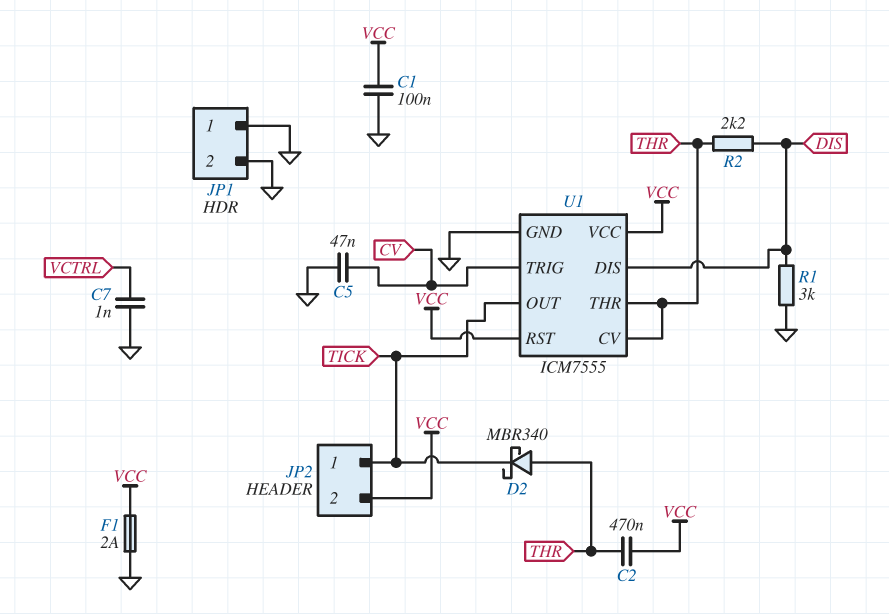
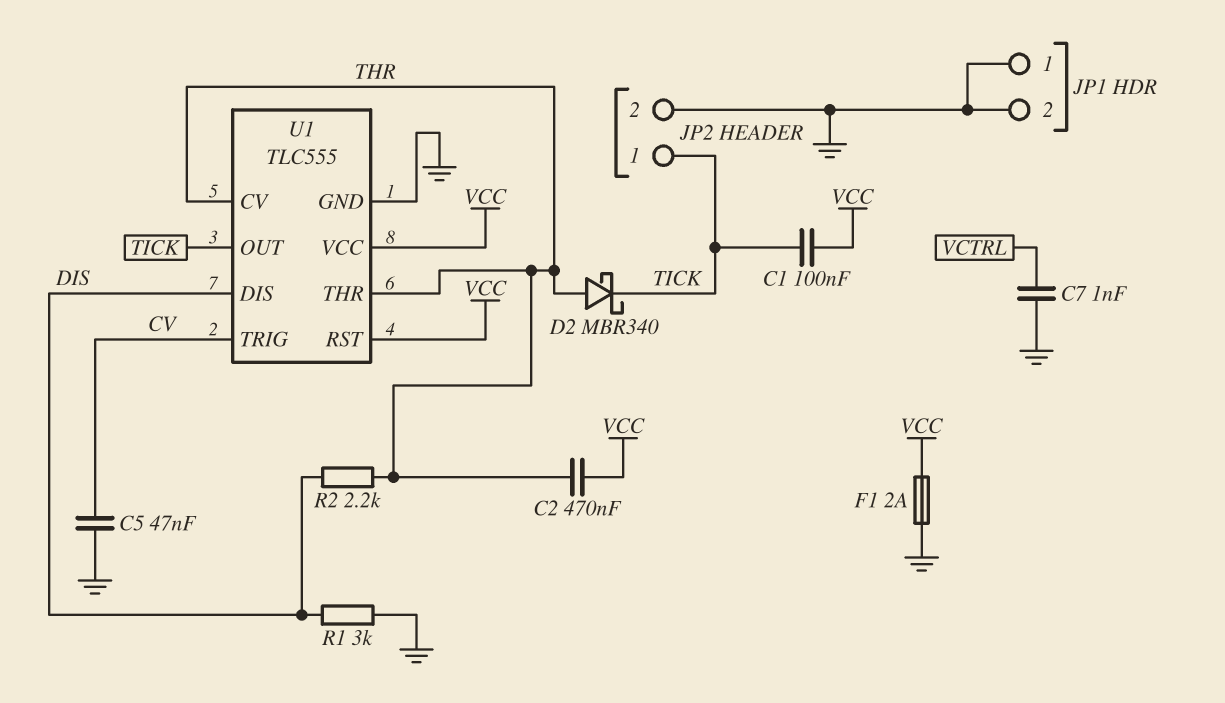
C1: 100nF (GND, VCC) -> 100nF (TICK, VCC)
JP2 pin 2: VCC -> GND
U1: ICM7555 -> TLC555

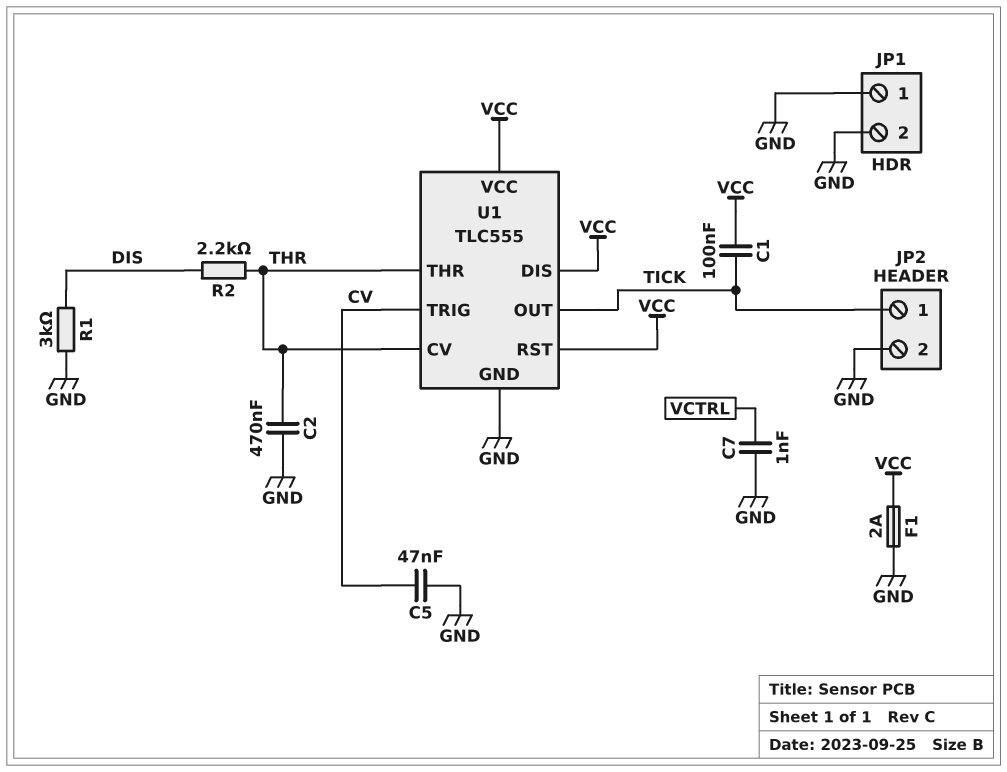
C2: 470nF (THR, VCC) -> 470nF (GND, THR)
D2: schottky MBR340 (A THR, K TICK) -> none
U1 pin DIS: DIS -> VCC

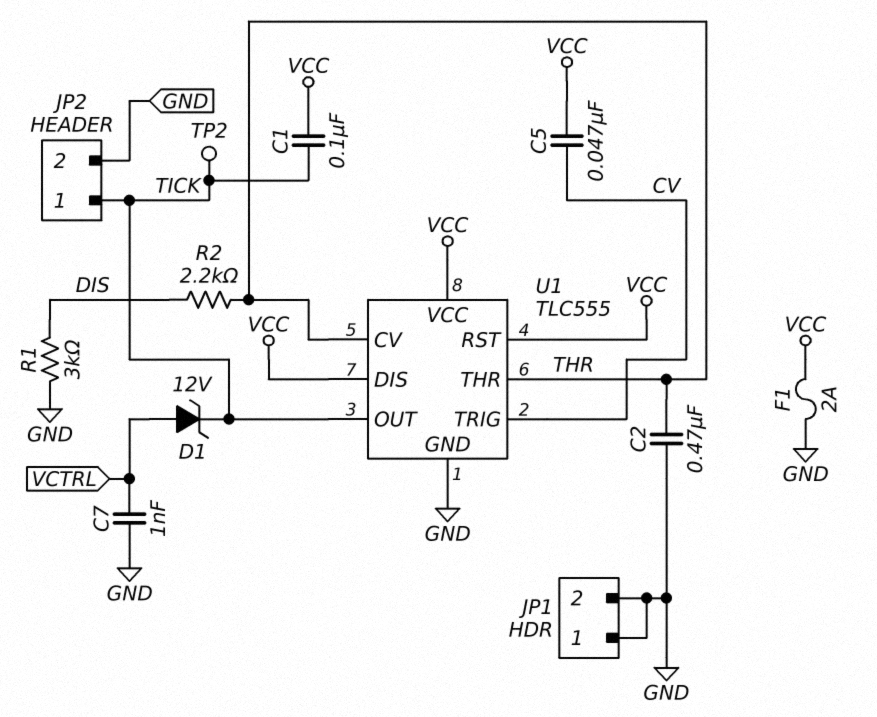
C5: 47nF (CV, GND) -> 47nF (CV, VCC)
D1: none -> zener 12V (A VCTRL, K TICK)
TP2: none -> test point (TICK)

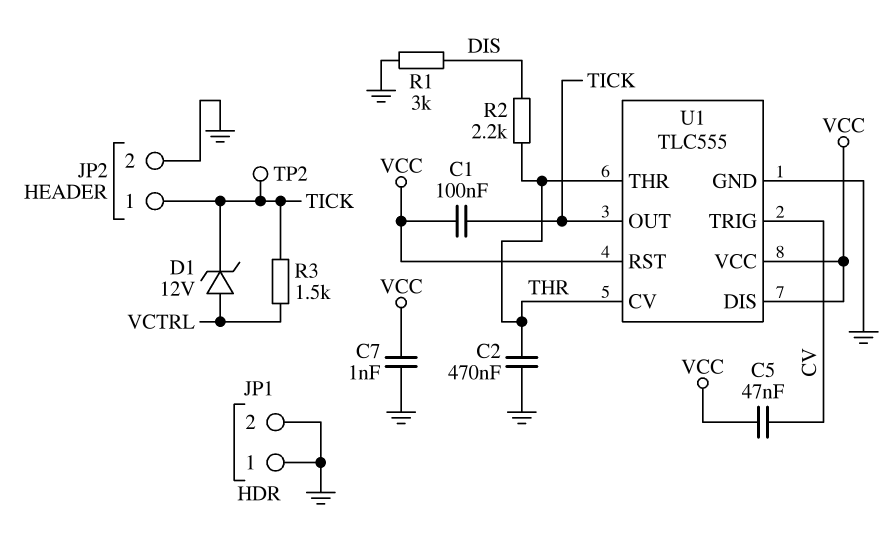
C7: 1nF (GND, VCTRL) -> 1nF (GND, VCC)
F1: 2A (GND, VCC) -> none
R3: none -> 1.5k (TICK, VCTRL)

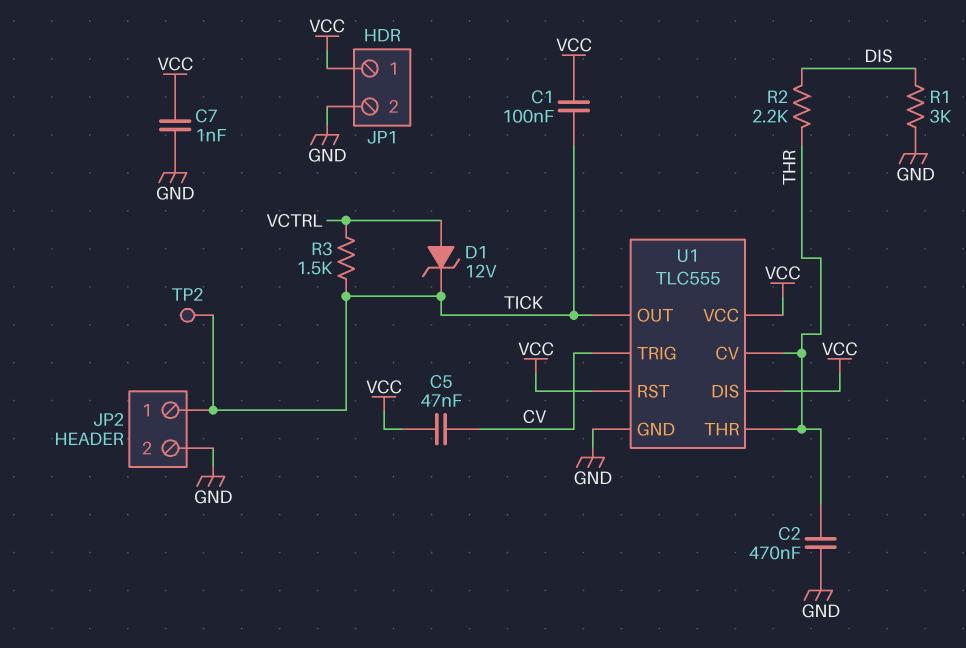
JP1 pin 1: GND -> VCC

